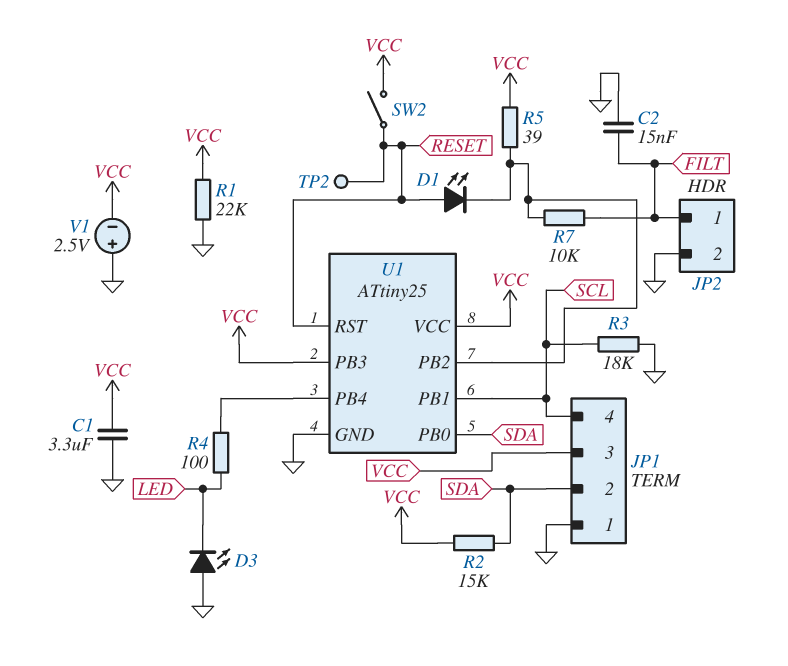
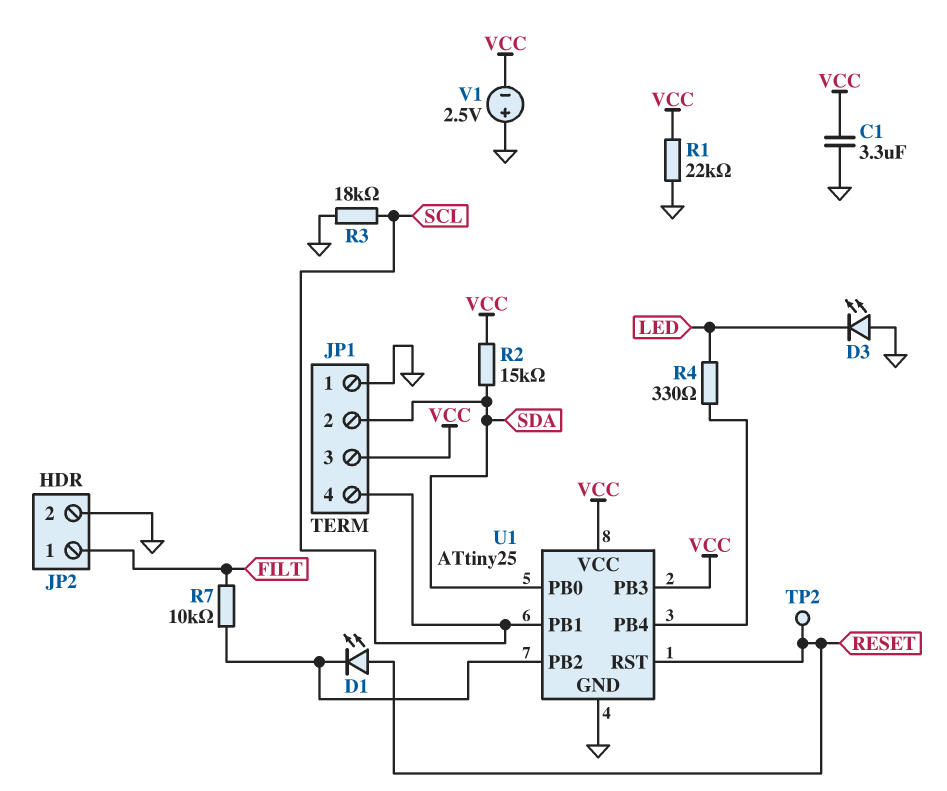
C2: 15nF (FILT, GND) -> none
R4: 100 (LED, U1/PB4) -> 330 (LED, U1/PB4)
R5: 39 (U1/PB2, VCC) -> none
SW2: switch (RESET, VCC) -> none

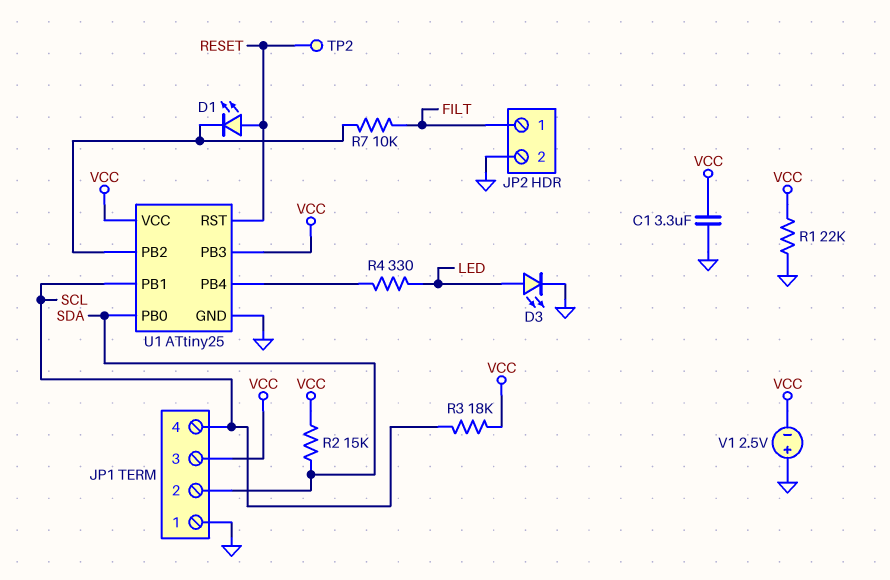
D3: LED (A GND, K LED) -> LED (A LED, K GND)
R3: 18k (GND, SCL) -> 18k (SCL, VCC)

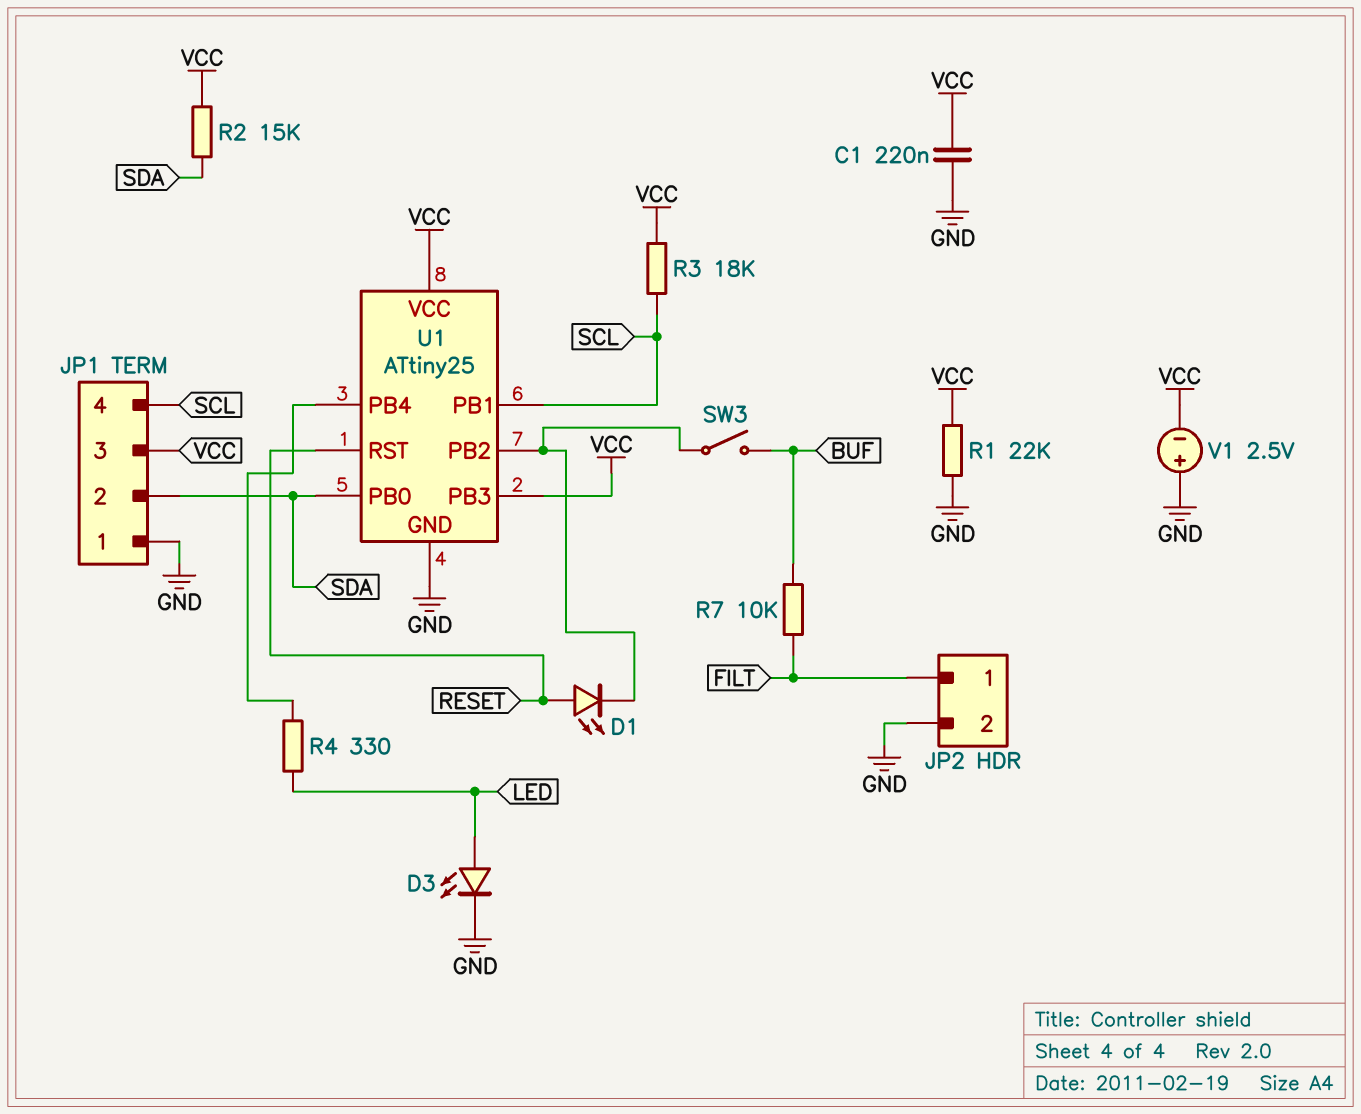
C1: 3.3uF (GND, VCC) -> 220nF (GND, VCC)
R7: 10k (FILT, U1/PB2) -> 10k (BUF, FILT)
SW3: none -> switch (BUF, U1/PB2)
TP2: test point (RESET) -> none

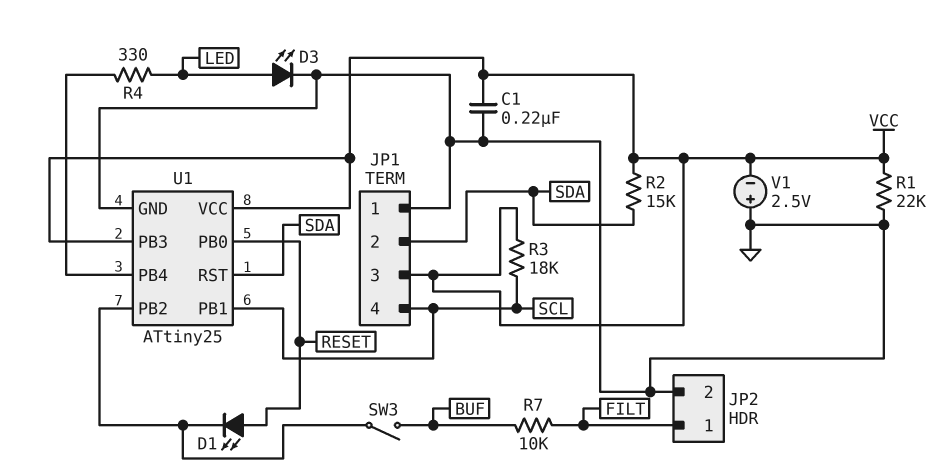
U1 pin PB0: SDA -> RESET
U1 pin RST: RESET -> SDA

